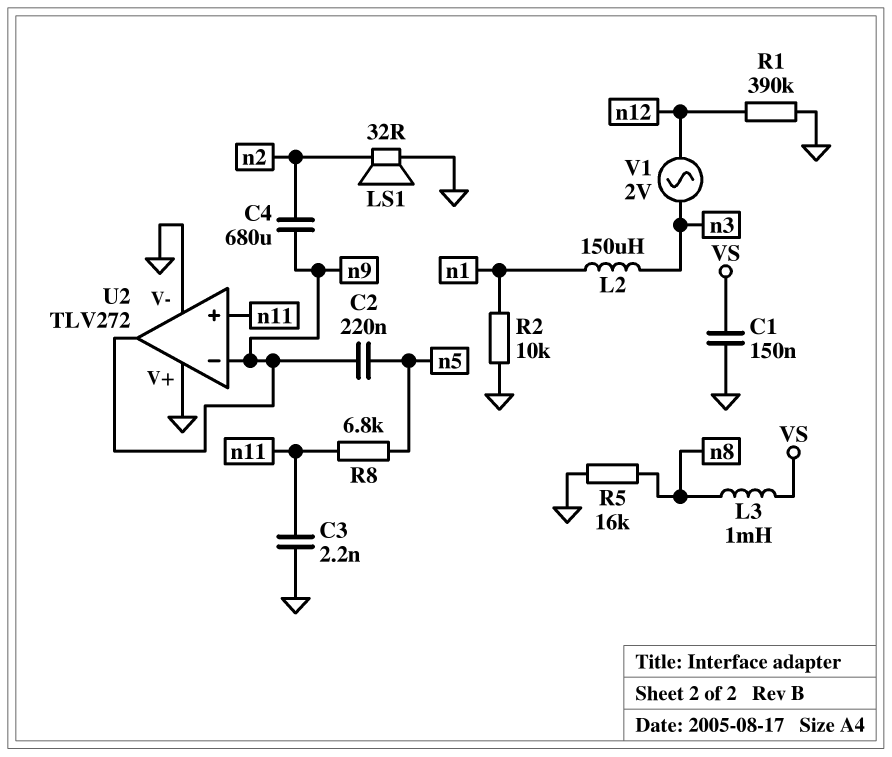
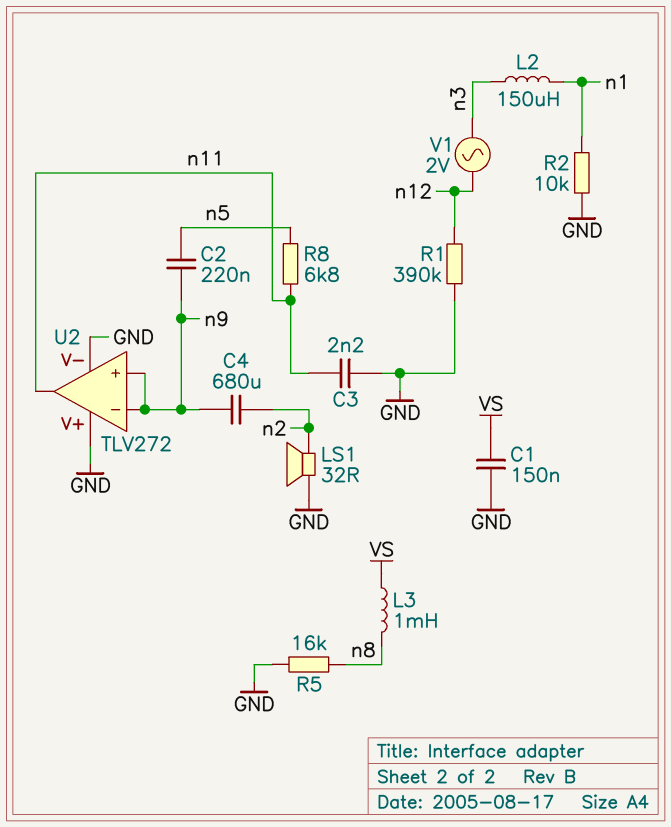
U2 pin in+: n11 -> n9
U2 pin out: n9 -> n11

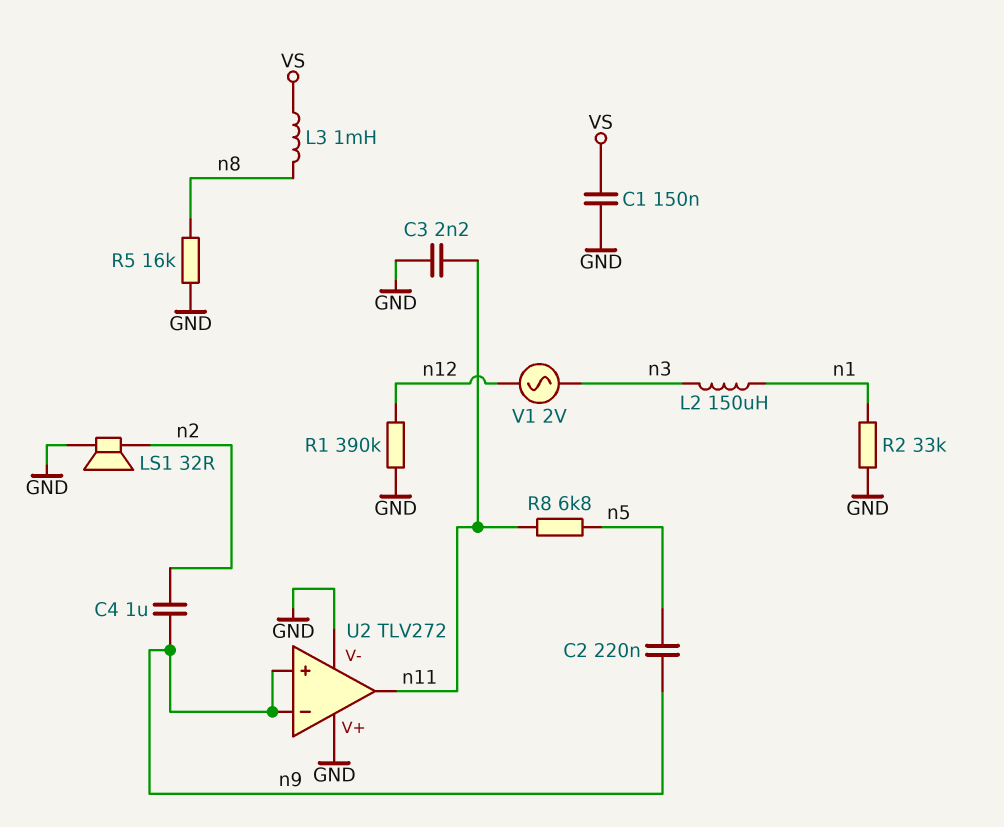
C4: 680uF (n2, n9) -> 1uF (n2, n9)
R2: 10k (GND, n1) -> 33k (GND, n1)

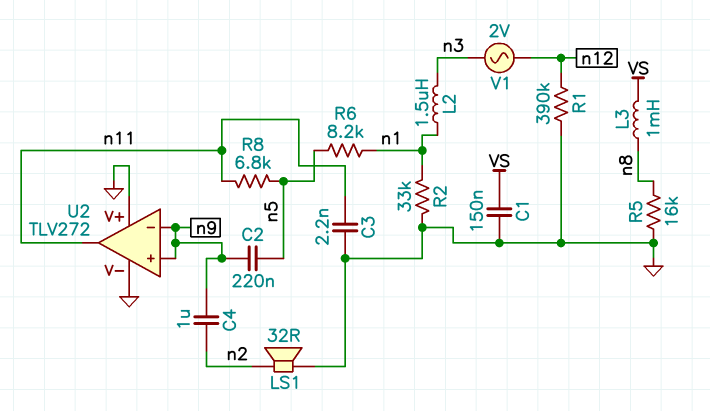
L2: 150uH (n1, n3) -> 1.5uH (n1, n3)
R6: none -> 8.2k (n1, n5)

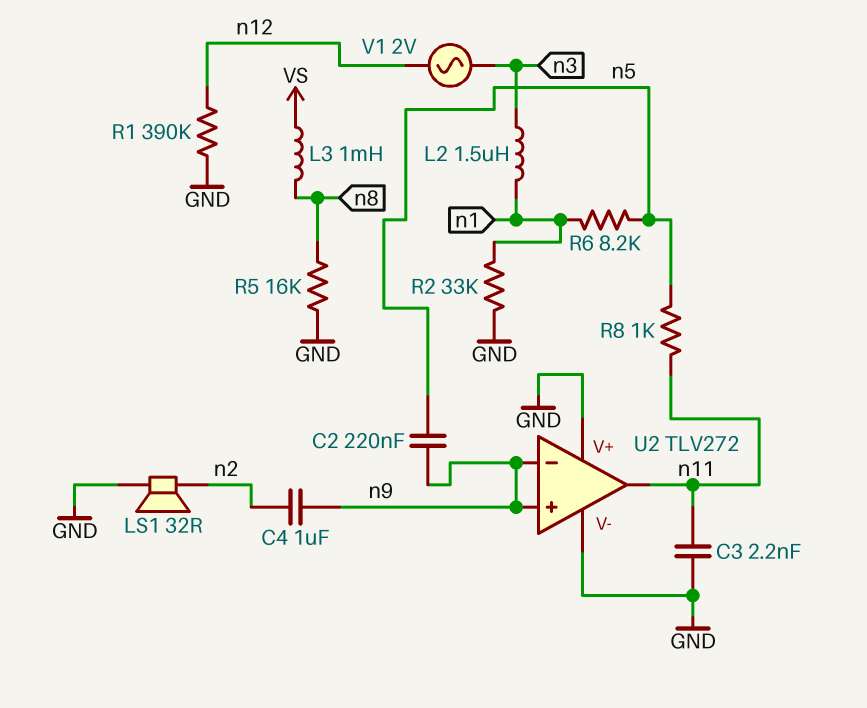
C1: 150nF (GND, VS) -> none
R8: 6.8k (n5, n11) -> 1k (n5, n11)

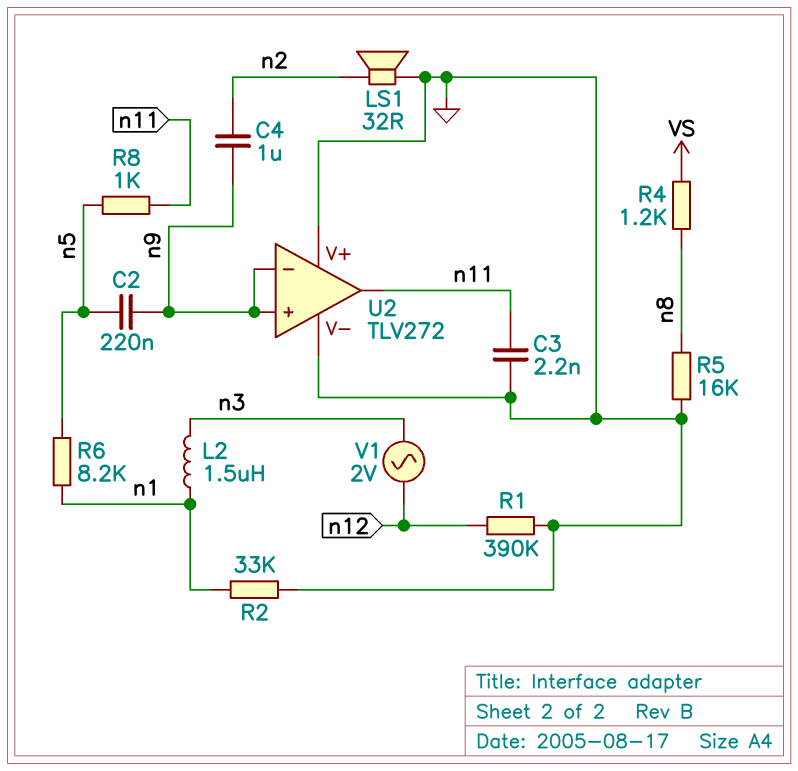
L3: 1mH (VS, n8) -> none
R4: none -> 1.2k (VS, n8)

